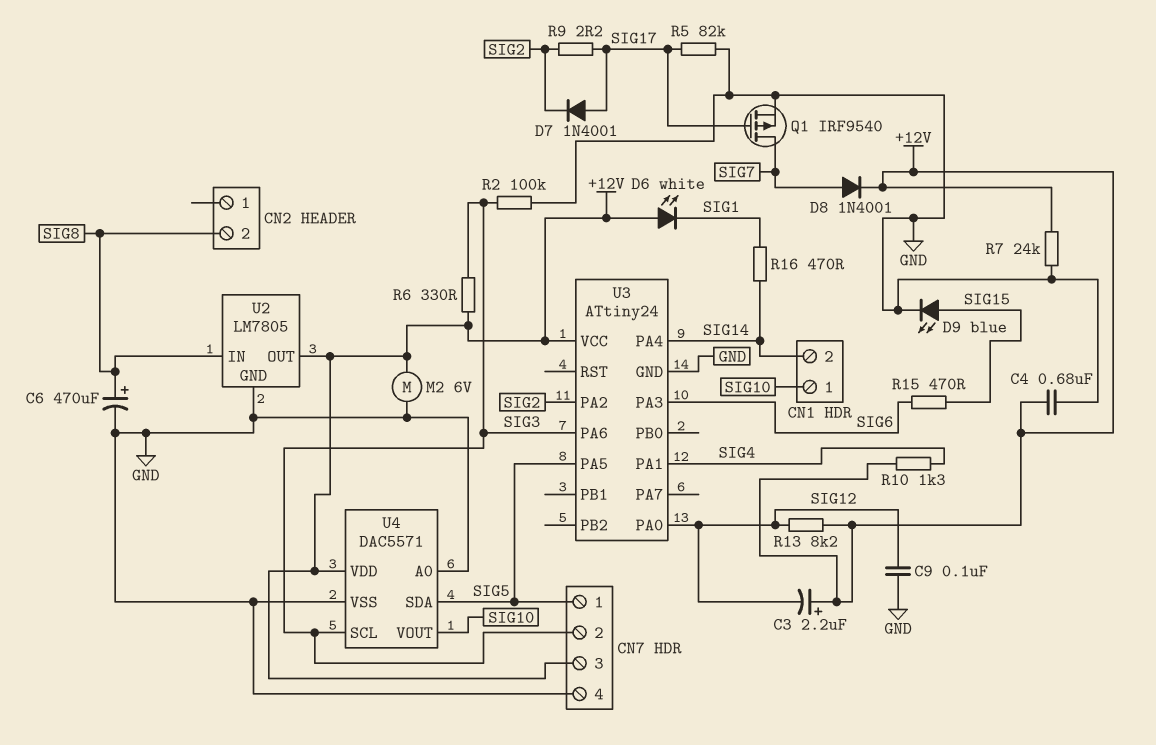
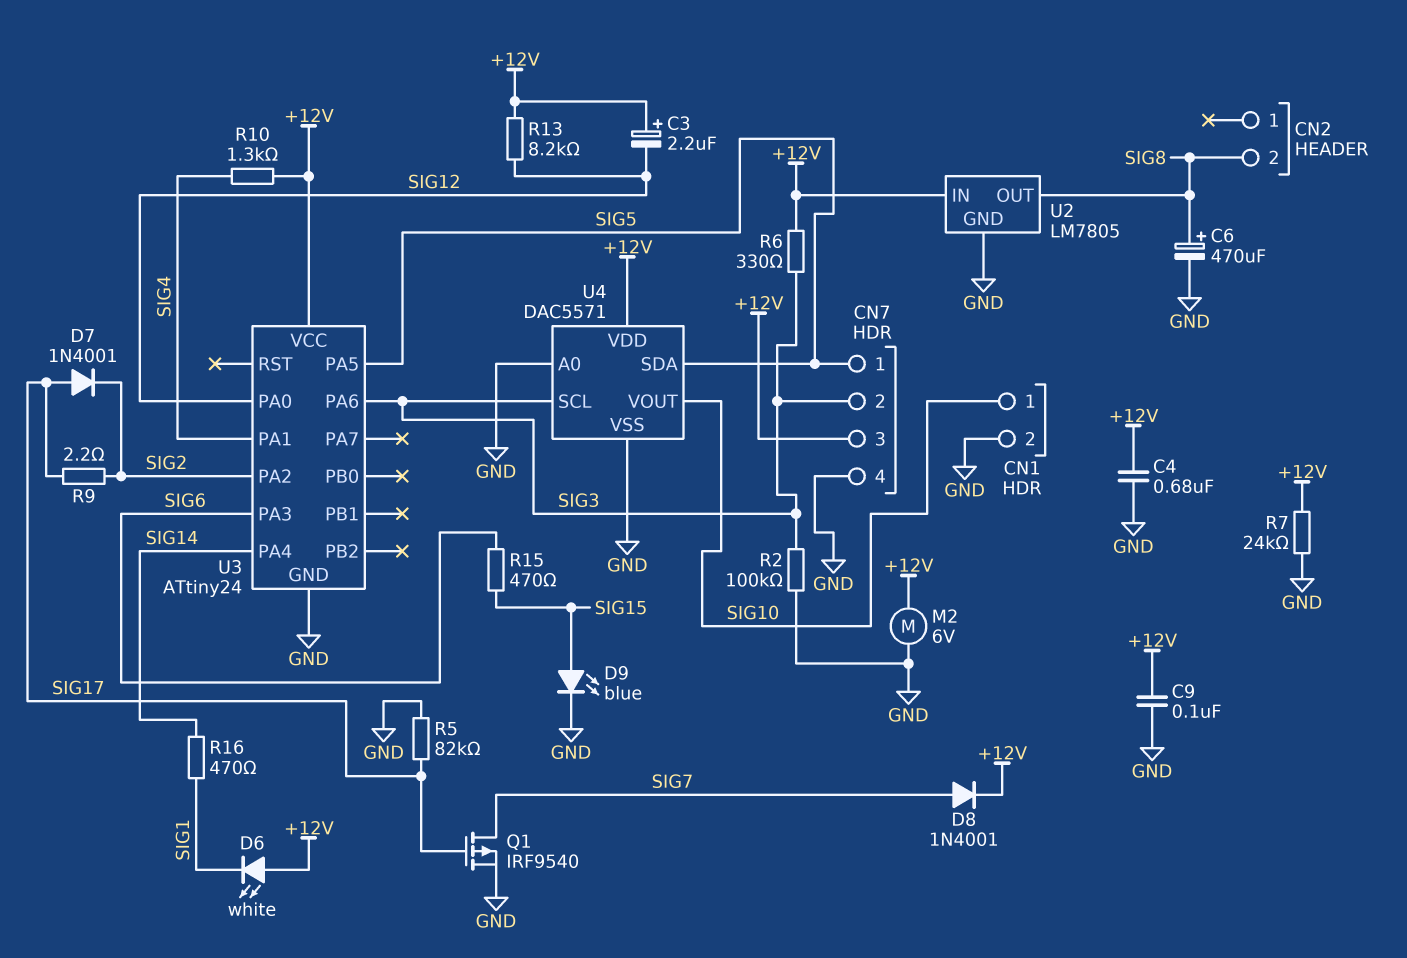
C9: 100nF (GND, SIG12) -> 100nF (+12V, GND)
CN1 pin 2: SIG14 -> GND
U2 pin IN: SIG8 -> +12V
U2 pin OUT: +12V -> SIG8

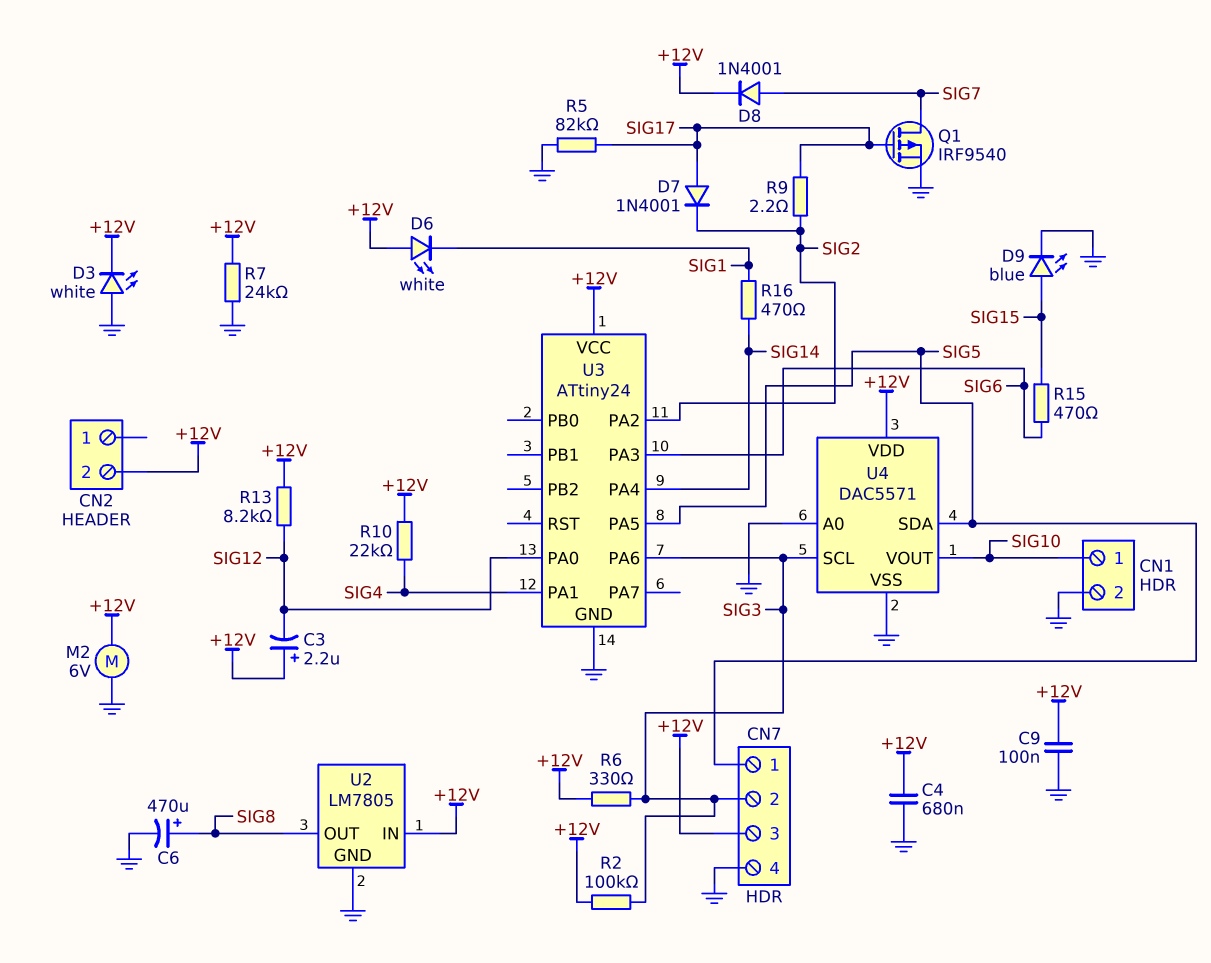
CN2 pin 2: SIG8 -> +12V
D3: none -> LED white (A GND, K +12V)
R2: 100k (GND, SIG3) -> 100k (+12V, SIG3)
R10: 1.3k (+12V, SIG4) -> 22k (+12V, SIG4)

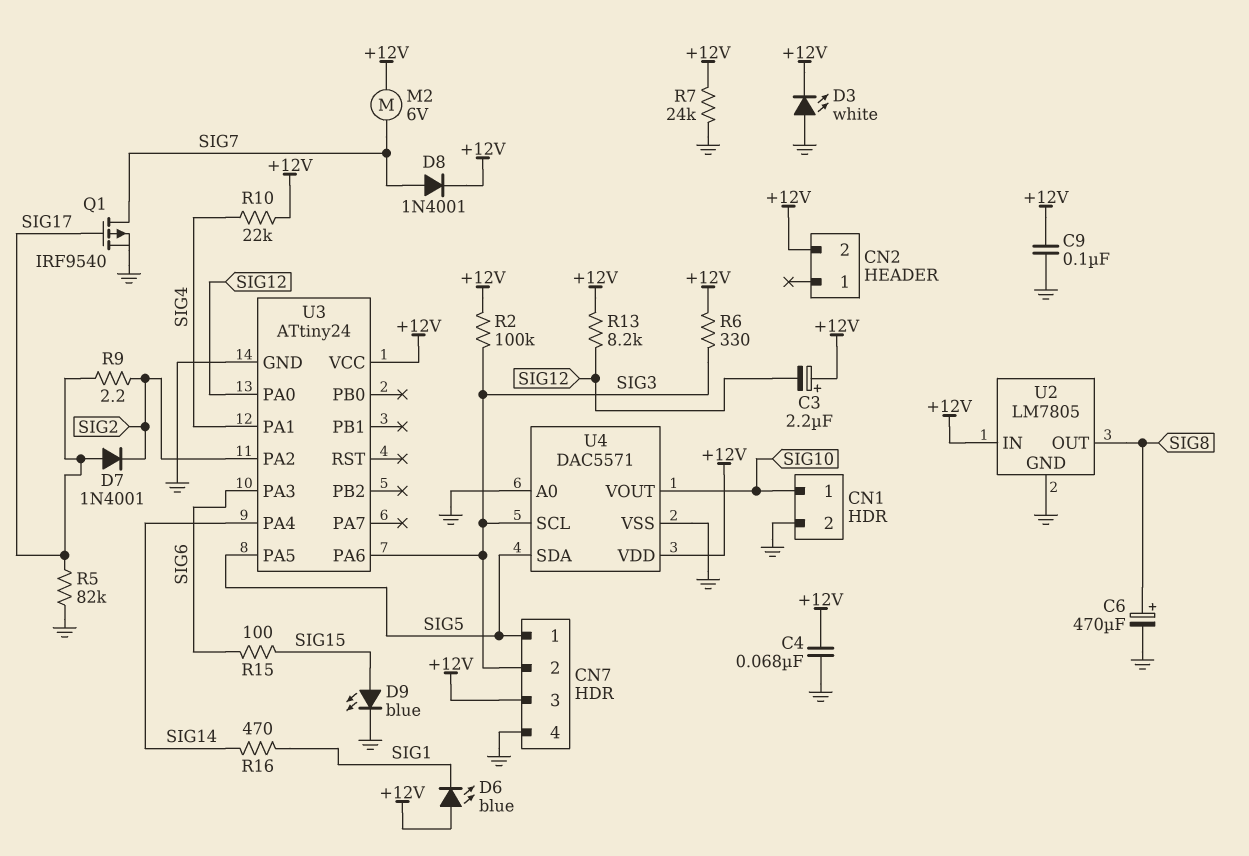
C4: 680nF (+12V, GND) -> 68nF (+12V, GND)
D6: LED white (A +12V, K SIG1) -> LED blue (A +12V, K SIG1)
M2: motor 6V (+12V, GND) -> motor 6V (+12V, SIG7)
R15: 470 (SIG6, SIG15) -> 100 (SIG6, SIG15)

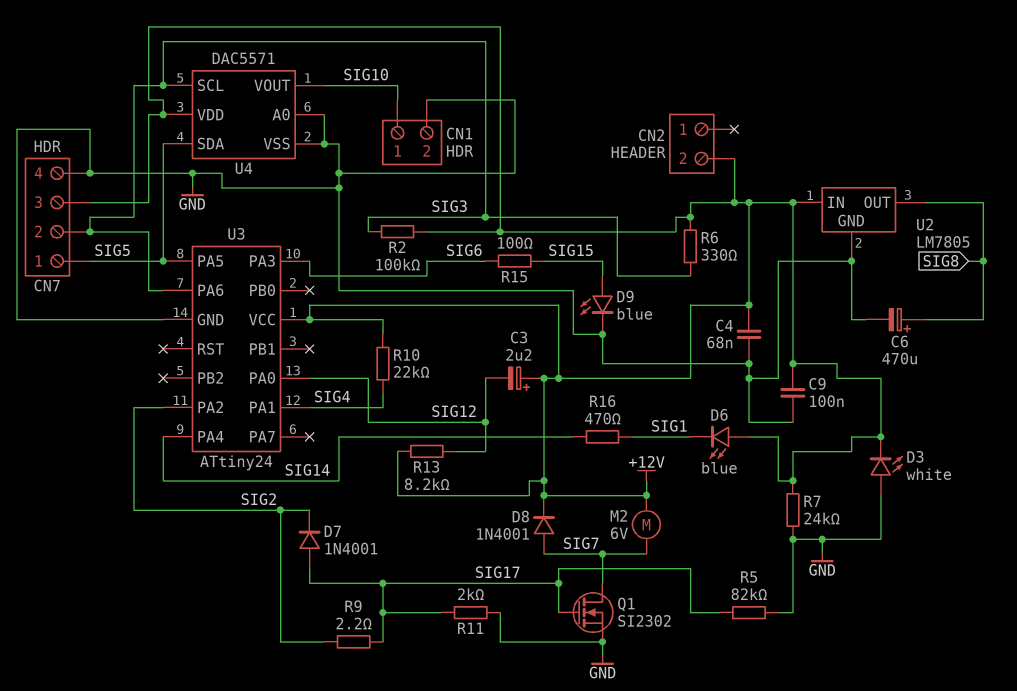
Q1: PMOS IRF9540 (G SIG17, D SIG7, S GND) -> NMOS SI2302 (G SIG17, D SIG7, S GND)
R11: none -> 2k (GND, SIG17)

